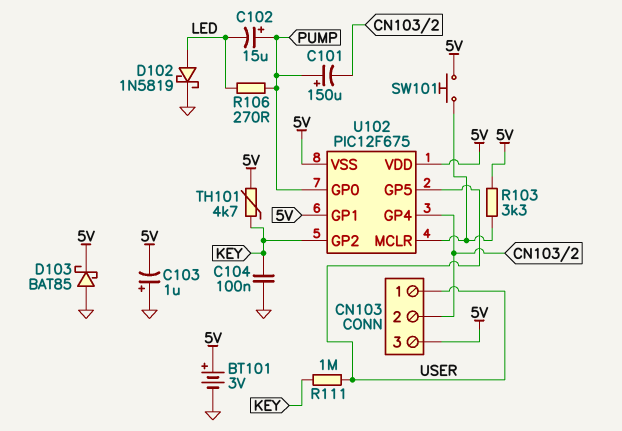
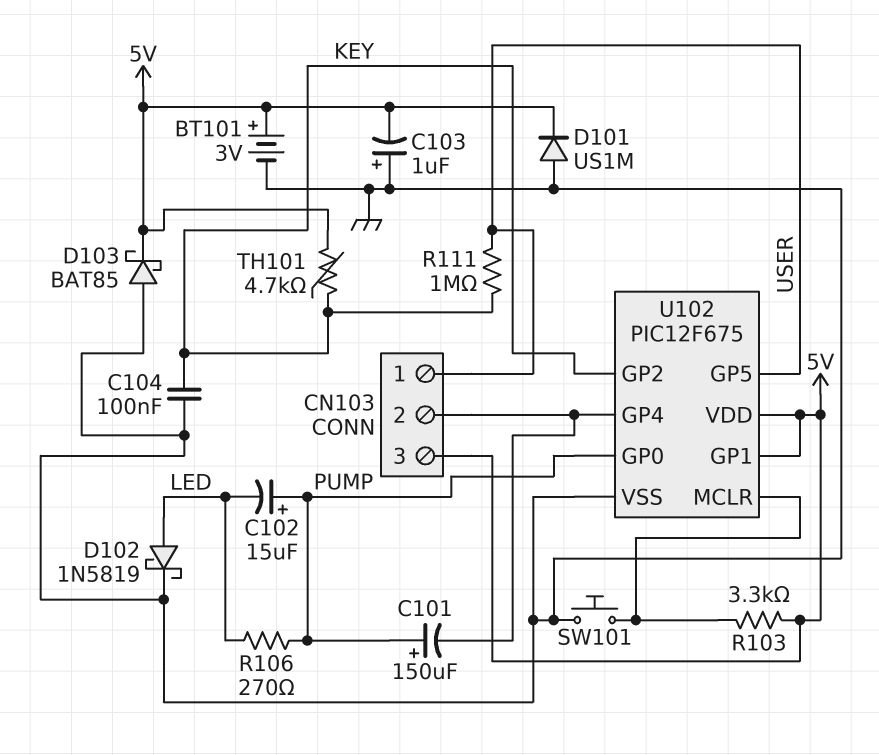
D101: none -> diode US1M (A GND, K 5V)
SW101: button (5V, U102/MCLR) -> button (GND, U102/MCLR)
U102 pin VSS: 5V -> GND

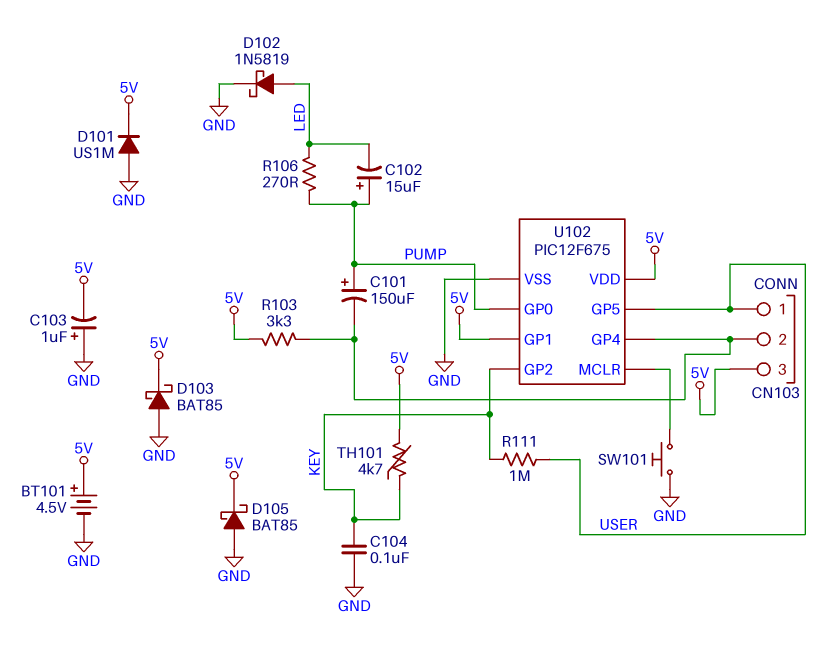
BT101: 3V (plus 5V, minus GND) -> 4.5V (plus 5V, minus GND)
D105: none -> schottky BAT85 (A GND, K 5V)
R103: 3.3k (5V, U102/MCLR) -> 3.3k (5V, CN103/2)

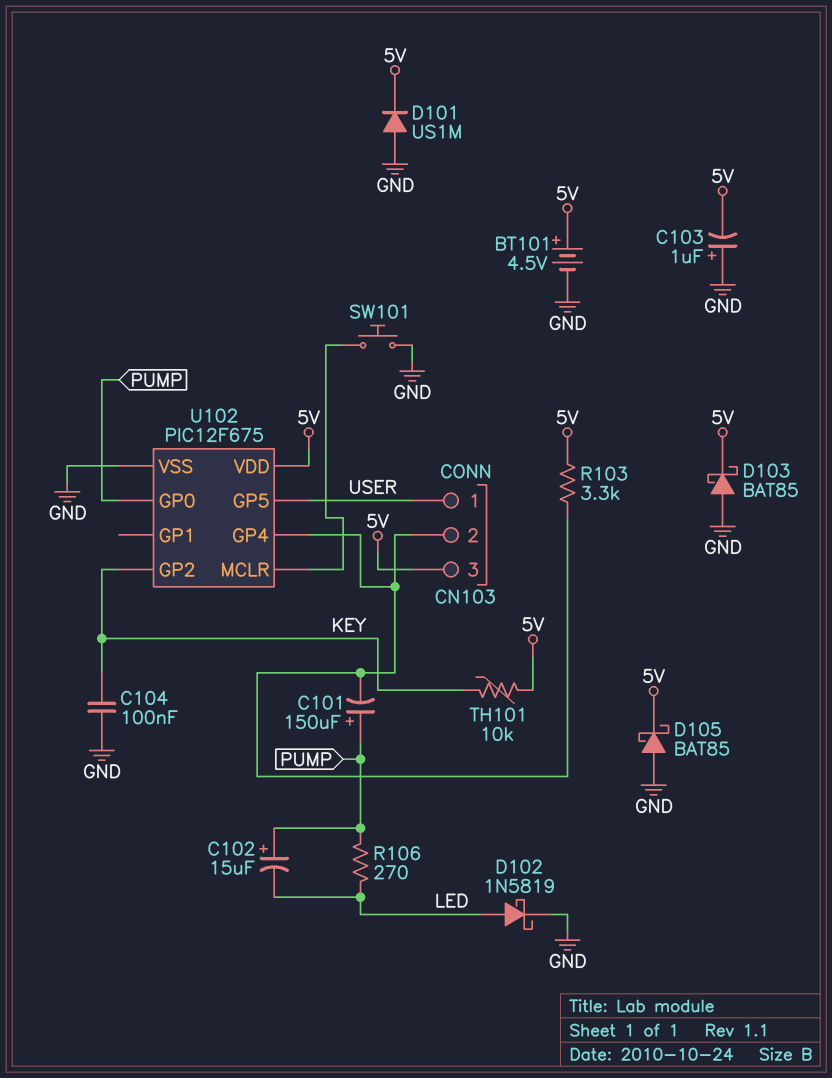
R111: 1M (KEY, USER) -> none
TH101: 4.7k (5V, KEY) -> 10k (5V, KEY)
U102 pin GP1: 5V -> none

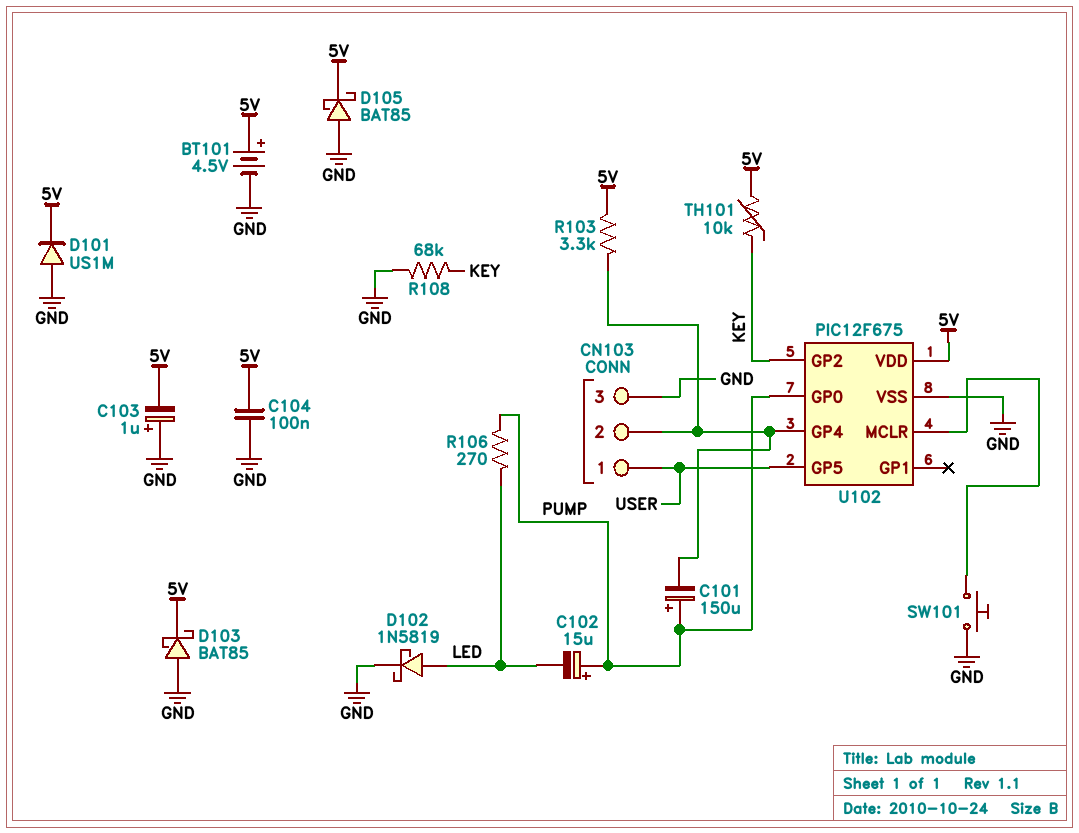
C104: 100nF (GND, KEY) -> 100nF (5V, GND)
CN103 pin 3: 5V -> GND
R108: none -> 68k (GND, KEY)

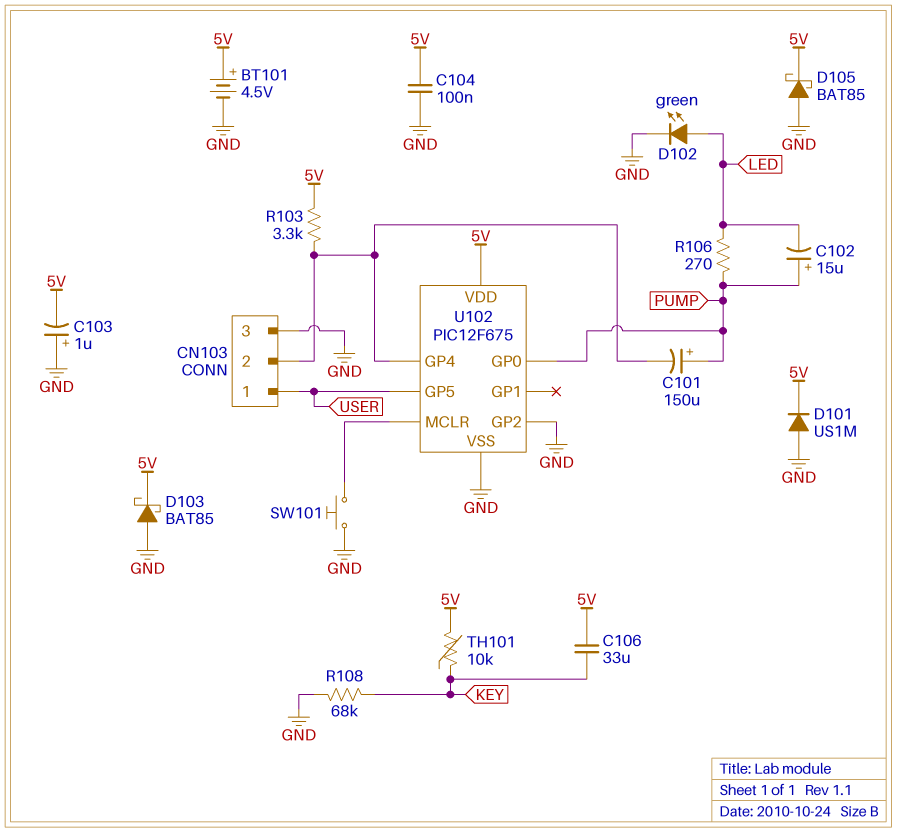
C106: none -> 33uF (5V, KEY)
D102: schottky 1N5819 (A LED, K GND) -> LED green (A LED, K GND)
U102 pin GP2: KEY -> GND

